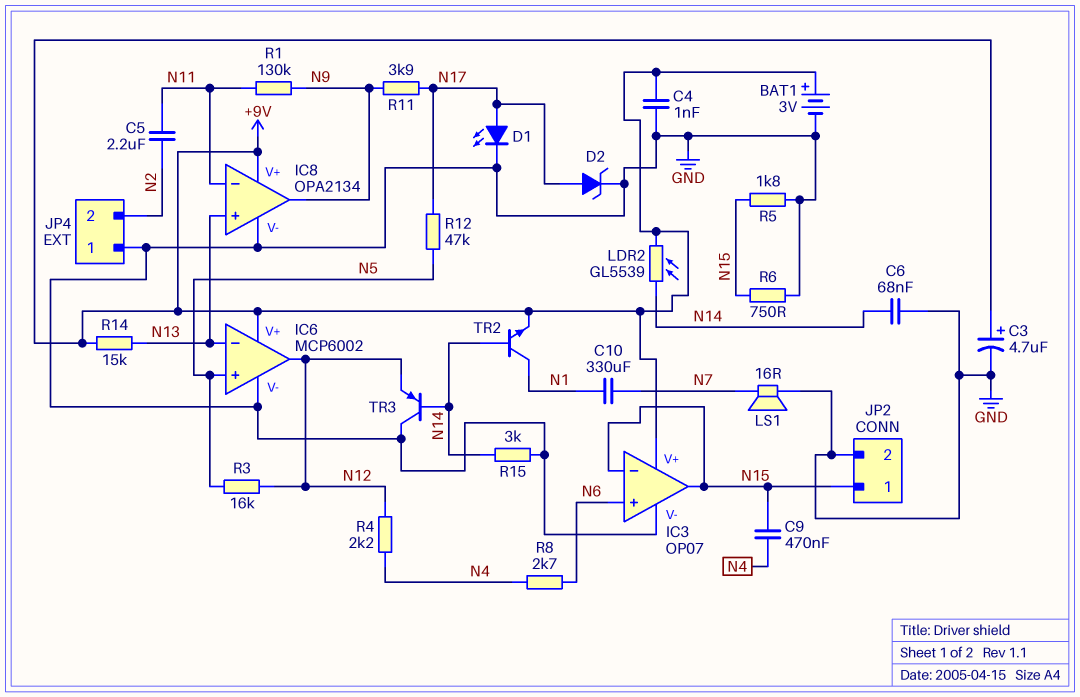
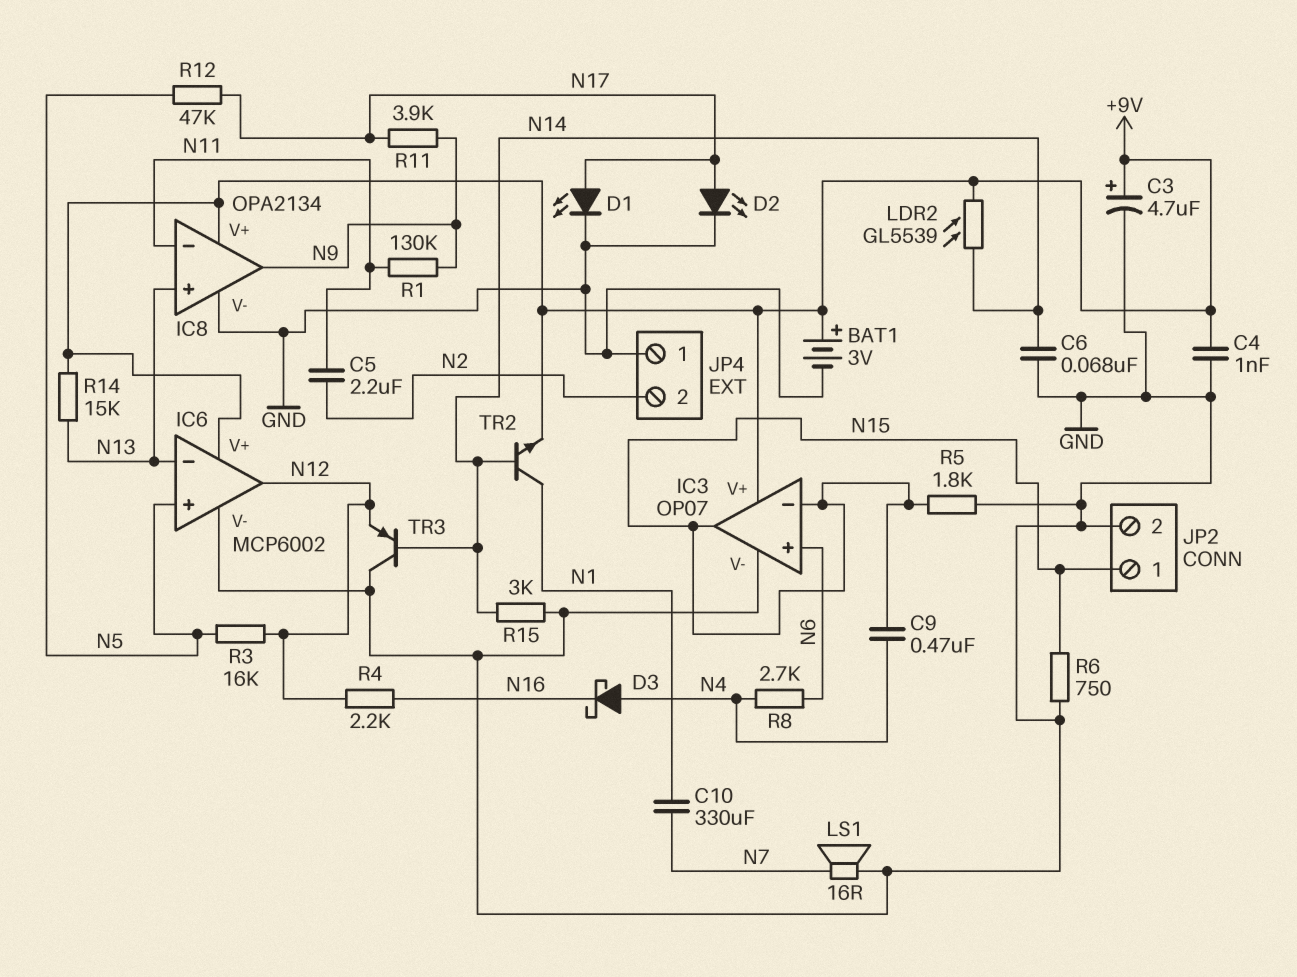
D2: zener (A N17, K GND) -> LED (A N17, K GND)
D3: none -> schottky (A N4, K N16)
R4: 2.2k (N4, N12) -> 2.2k (N12, N16)

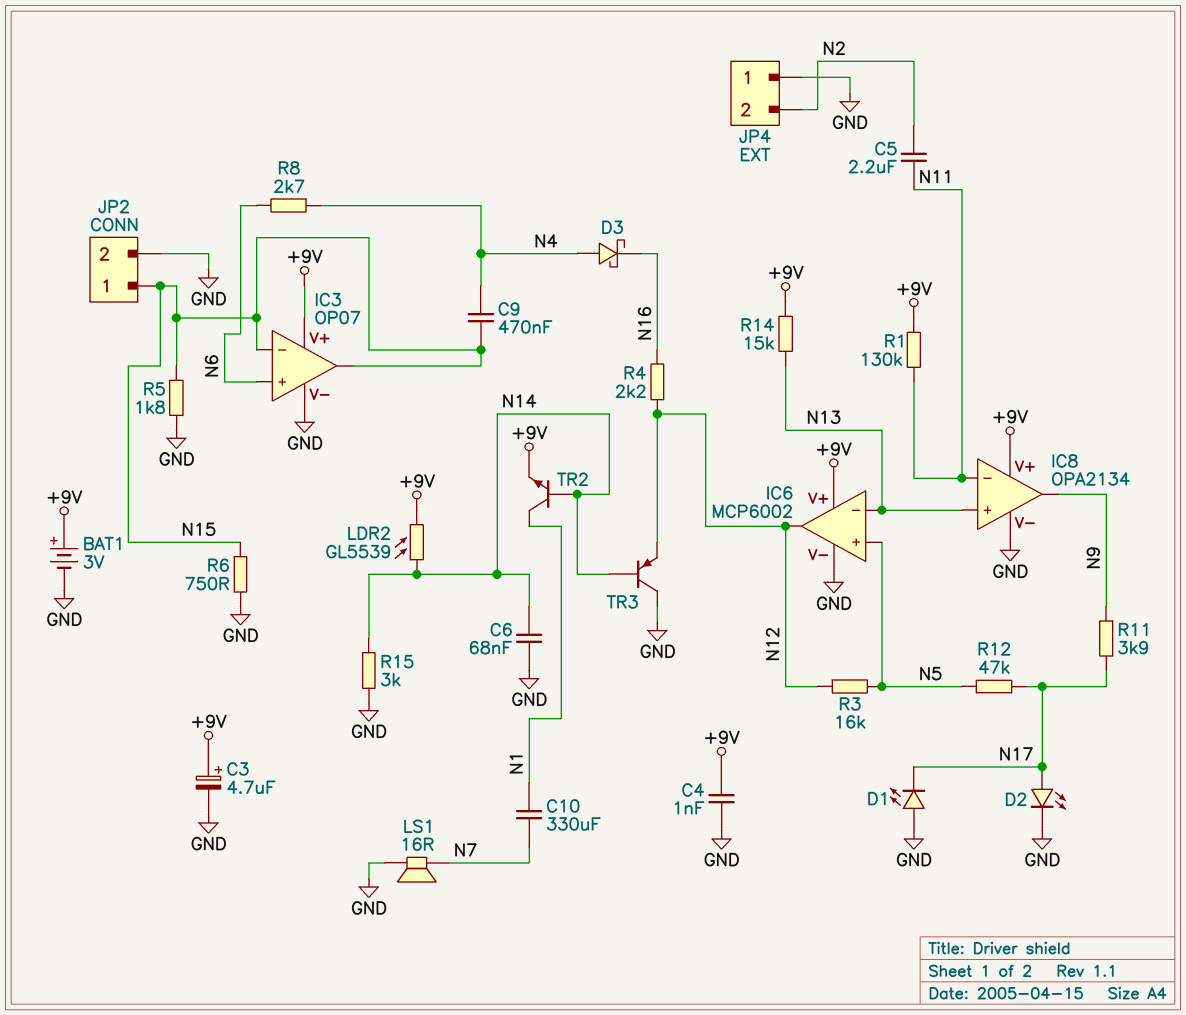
D1: LED (A N17, K GND) -> LED (A GND, K N17)
R1: 130k (N9, N11) -> 130k (+9V, N11)

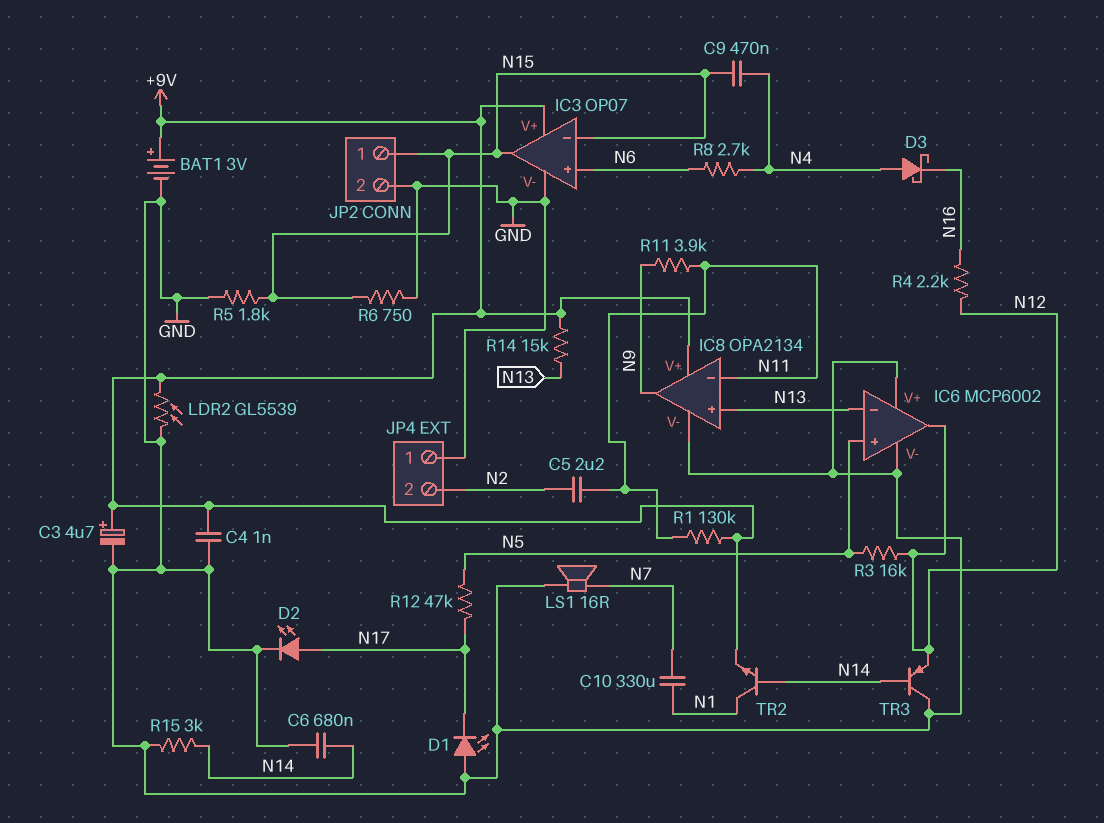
C6: 68nF (GND, N14) -> 680nF (GND, N14)
IC6 pin V+: +9V -> GND
LDR2: GL5539 (+9V, N14) -> GL5539 (+9V, GND)
R11: 3.9k (N9, N17) -> 3.9k (N9, N11)

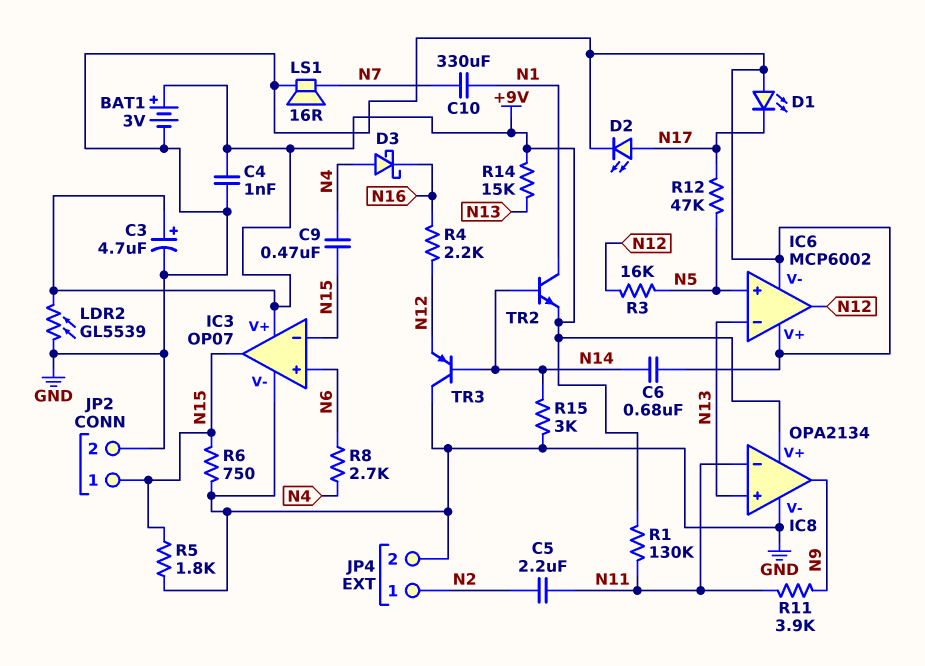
JP4 pin 1: GND -> N2
JP4 pin 2: N2 -> GND

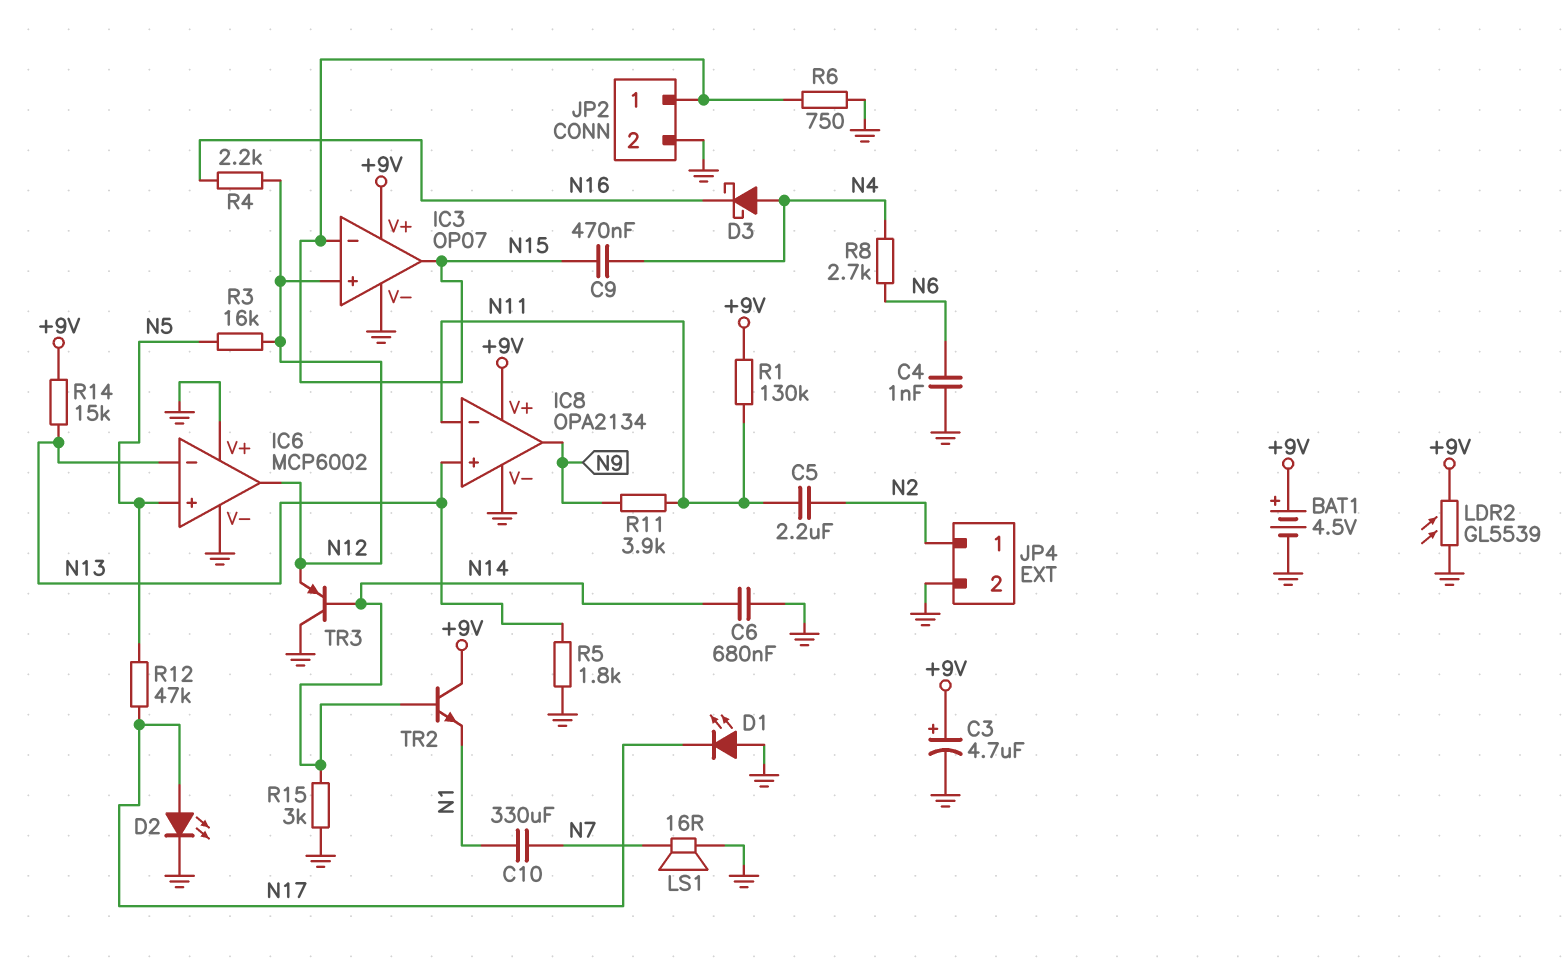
BAT1: 3V (plus +9V, minus GND) -> 4.5V (plus +9V, minus GND)
C4: 1nF (+9V, GND) -> 1nF (GND, N6)
IC3 pin in+: N6 -> N12
R5: 1.8k (GND, N15) -> 1.8k (GND, N13)
TR2: NPN (B N14, C N1, E +9V) -> NPN (B N14, C +9V, E N1)

